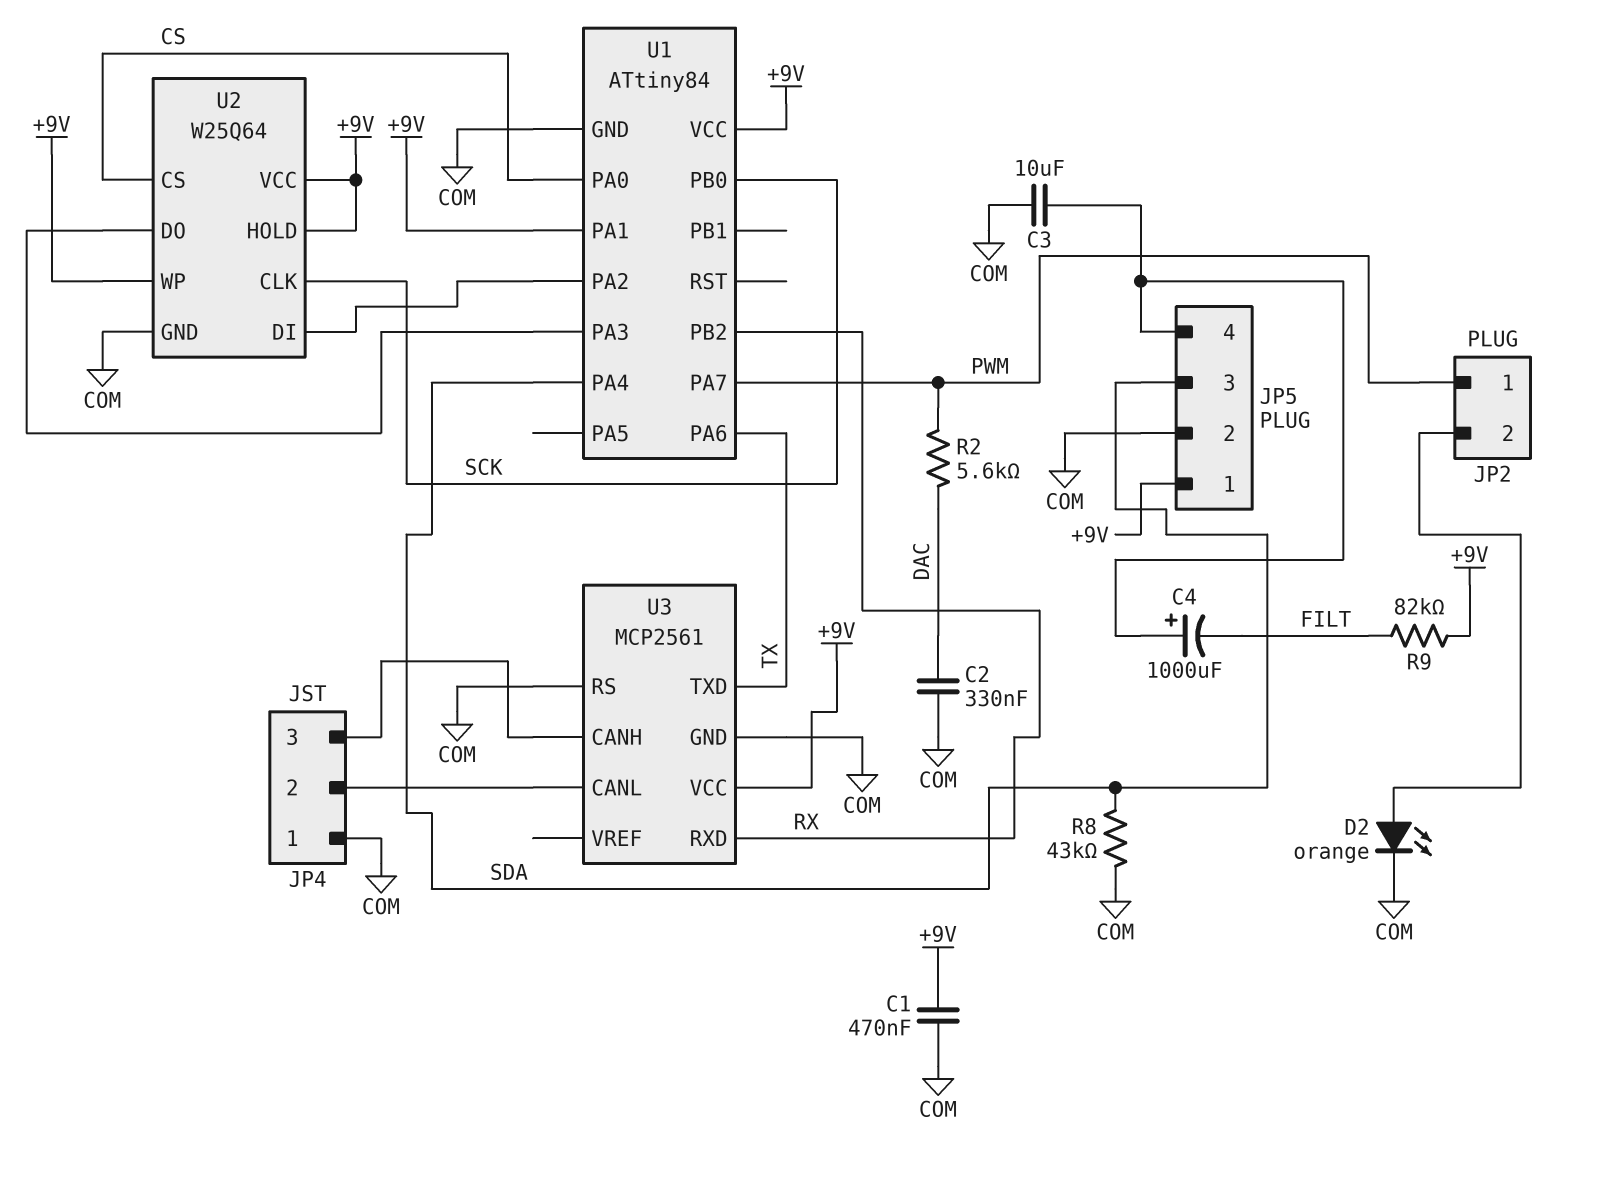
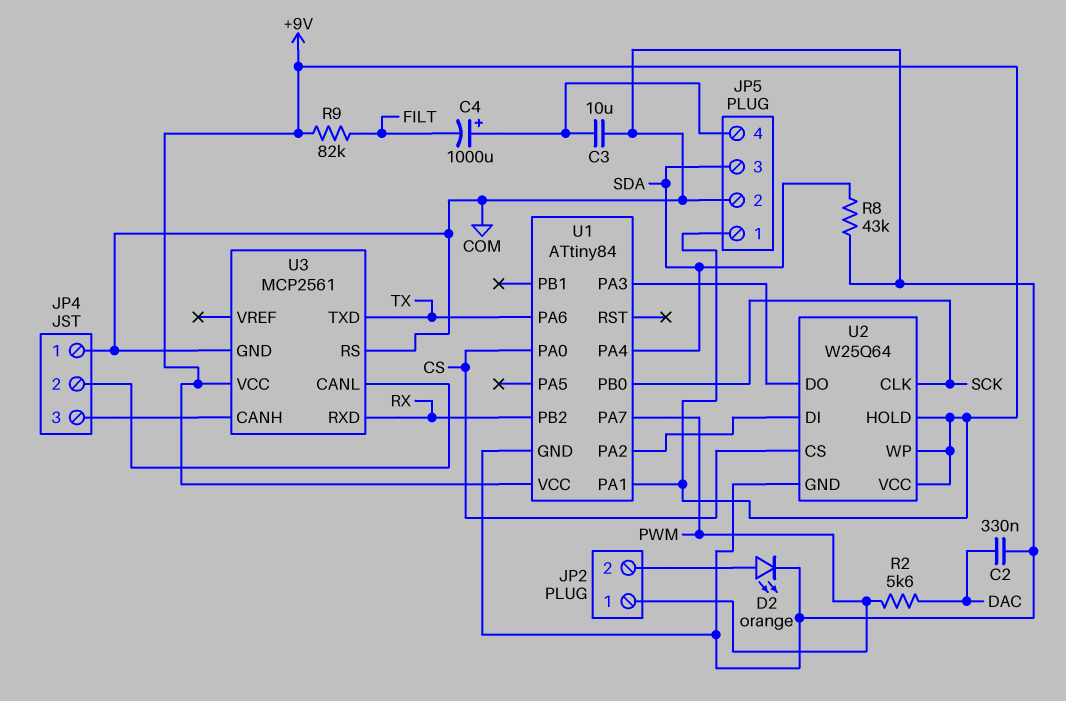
C1: 470nF (+9V, COM) -> none

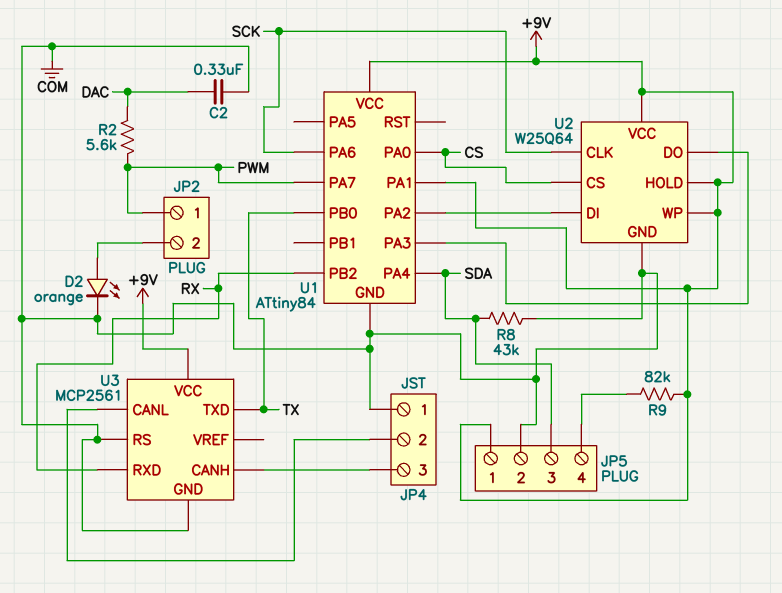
C3: 10uF (COM, JP5/4) -> none
C4: 1000uF (plus JP5/4, minus FILT) -> none
R9: 82k (+9V, FILT) -> 82k (+9V, JP5/4)
U1 pin PA6: TX -> SCK
U1 pin PB0: SCK -> TX

